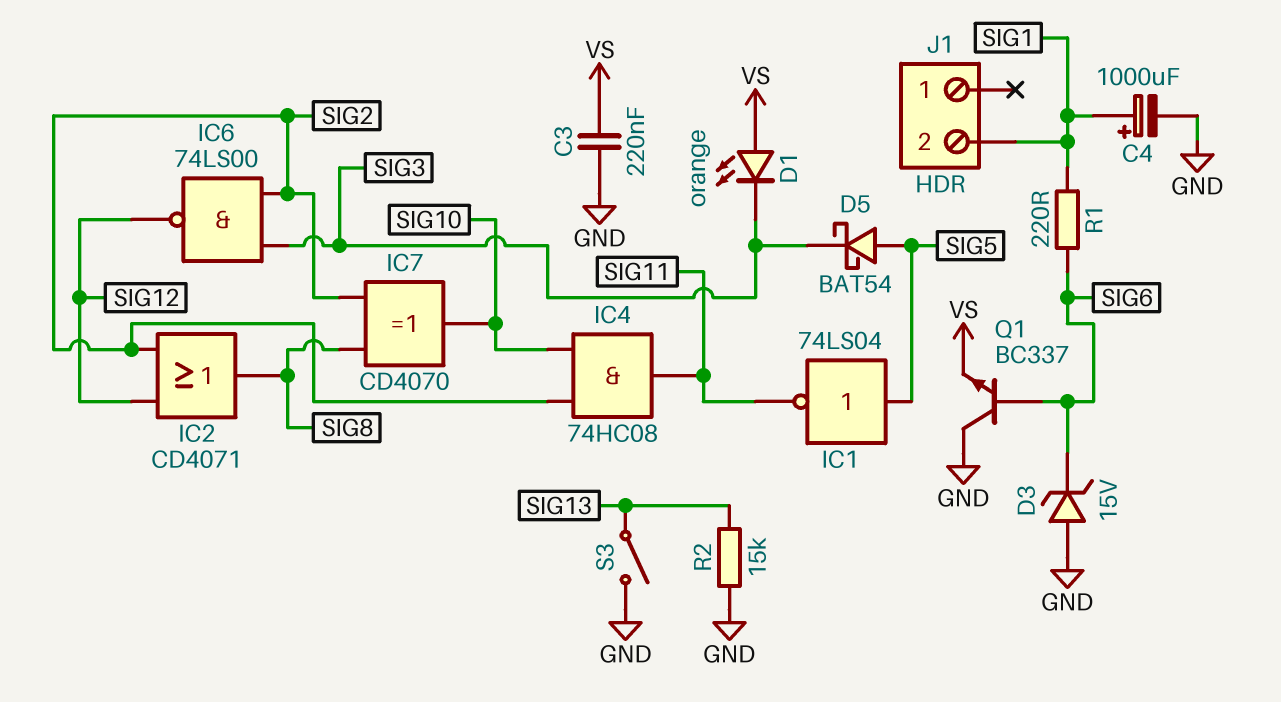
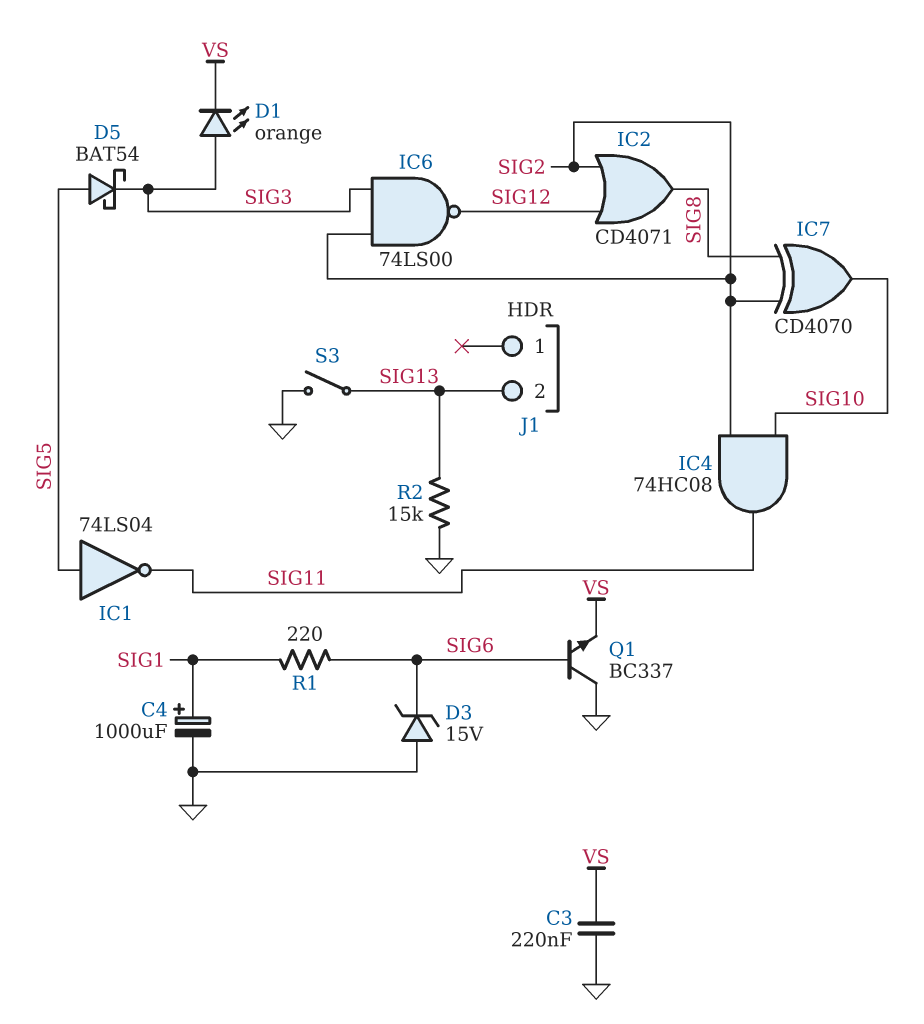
D1: LED orange (A VS, K SIG3) -> LED orange (A SIG3, K VS)
J1 pin 2: SIG1 -> SIG13

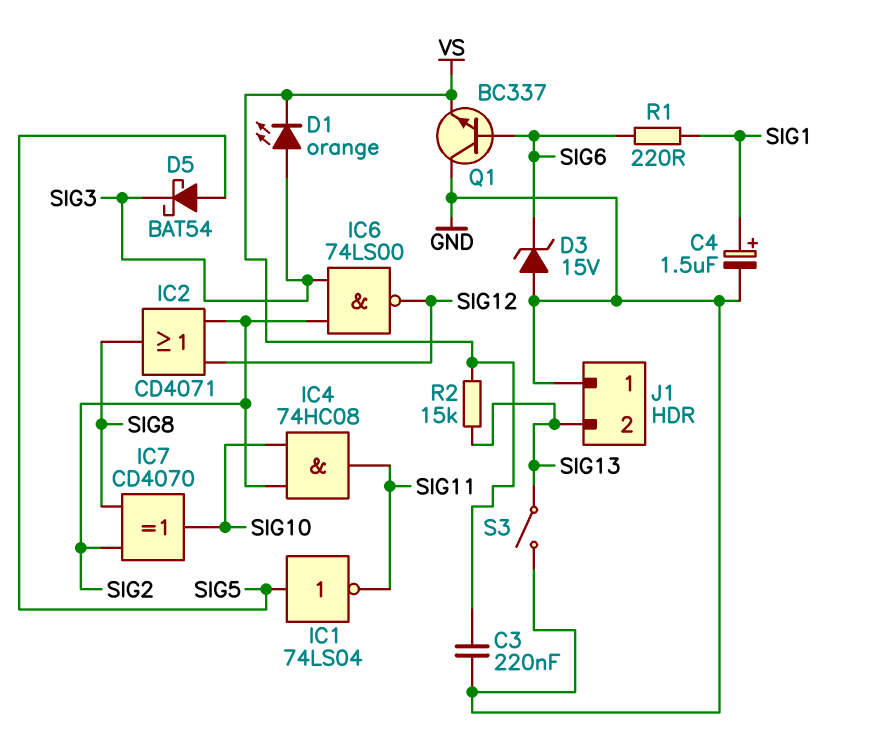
C4: 1000uF (plus SIG1, minus GND) -> 1.5uF (plus SIG1, minus GND)
J1 pin 1: none -> GND
R2: 15k (GND, SIG13) -> 15k (SIG13, VS)

